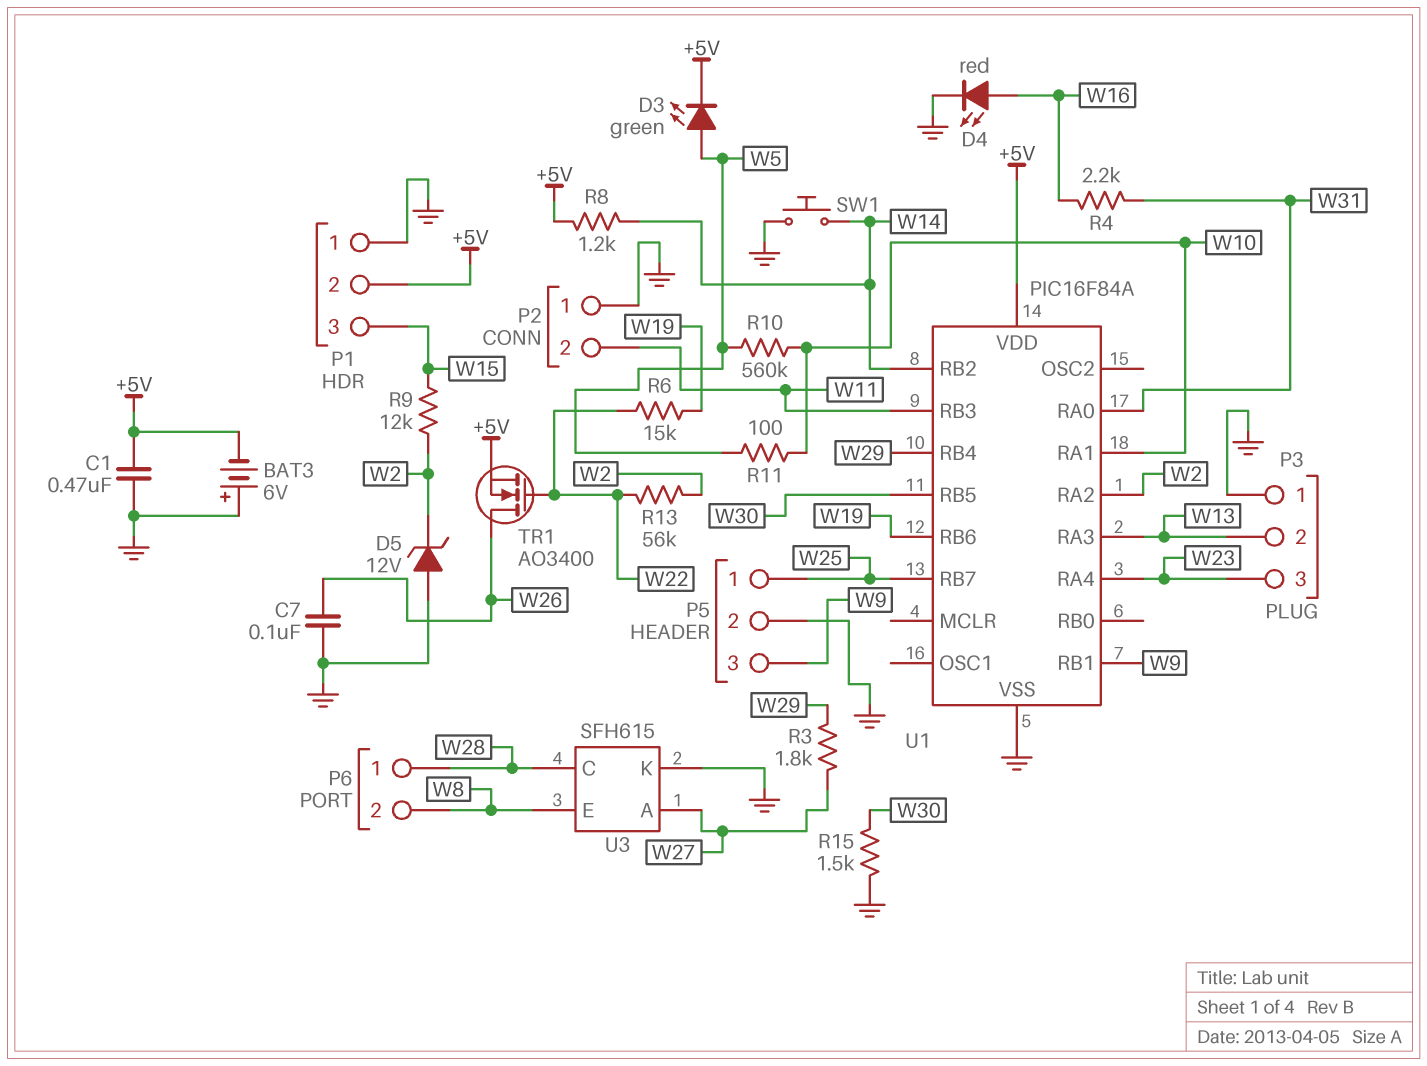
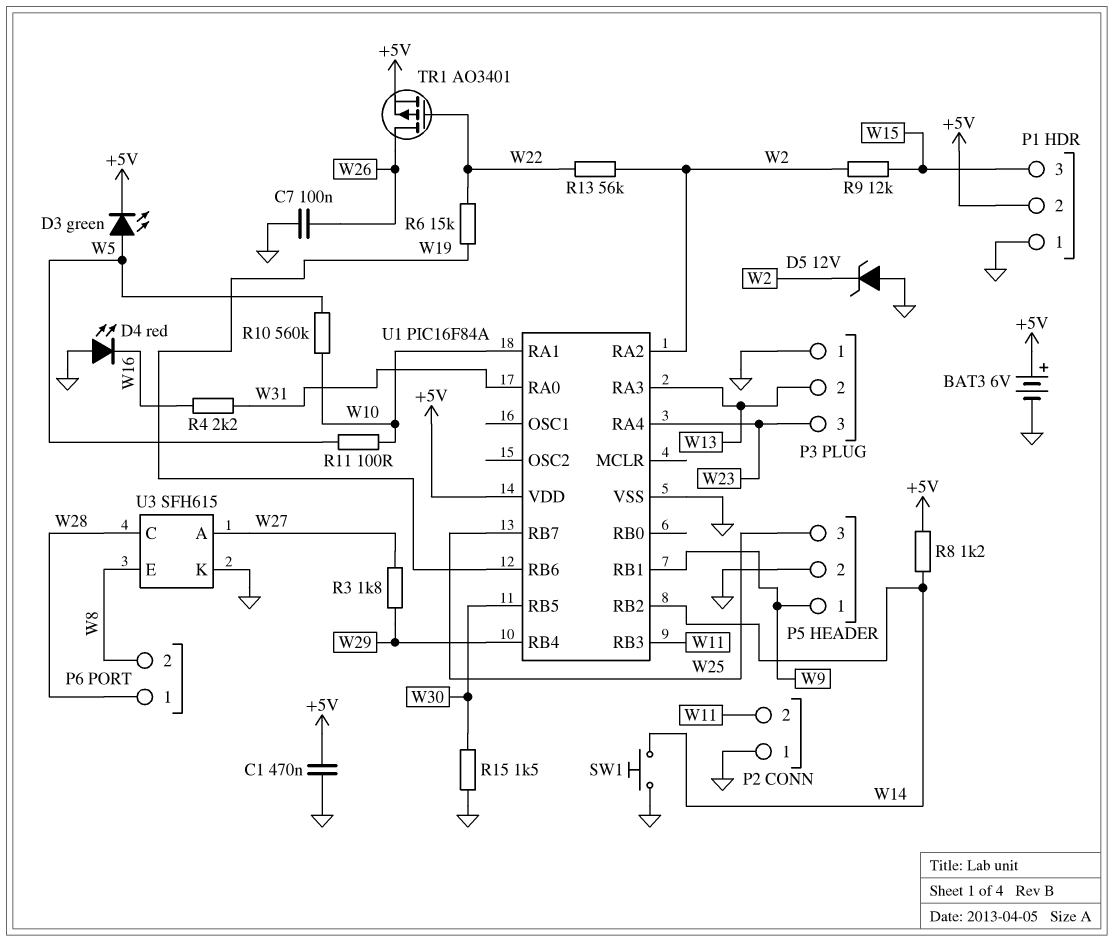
BAT3: 6V (plus GND, minus +5V) -> 6V (plus +5V, minus GND)
D4: LED red (A W16, K GND) -> LED red (A GND, K W16)
P5 pin 1: W25 -> W9
P5 pin 3: W9 -> W25
TR1: NMOS AO3400 (G W22, D W26, S +5V) -> PMOS AO3401 (G W22, D W26, S +5V)

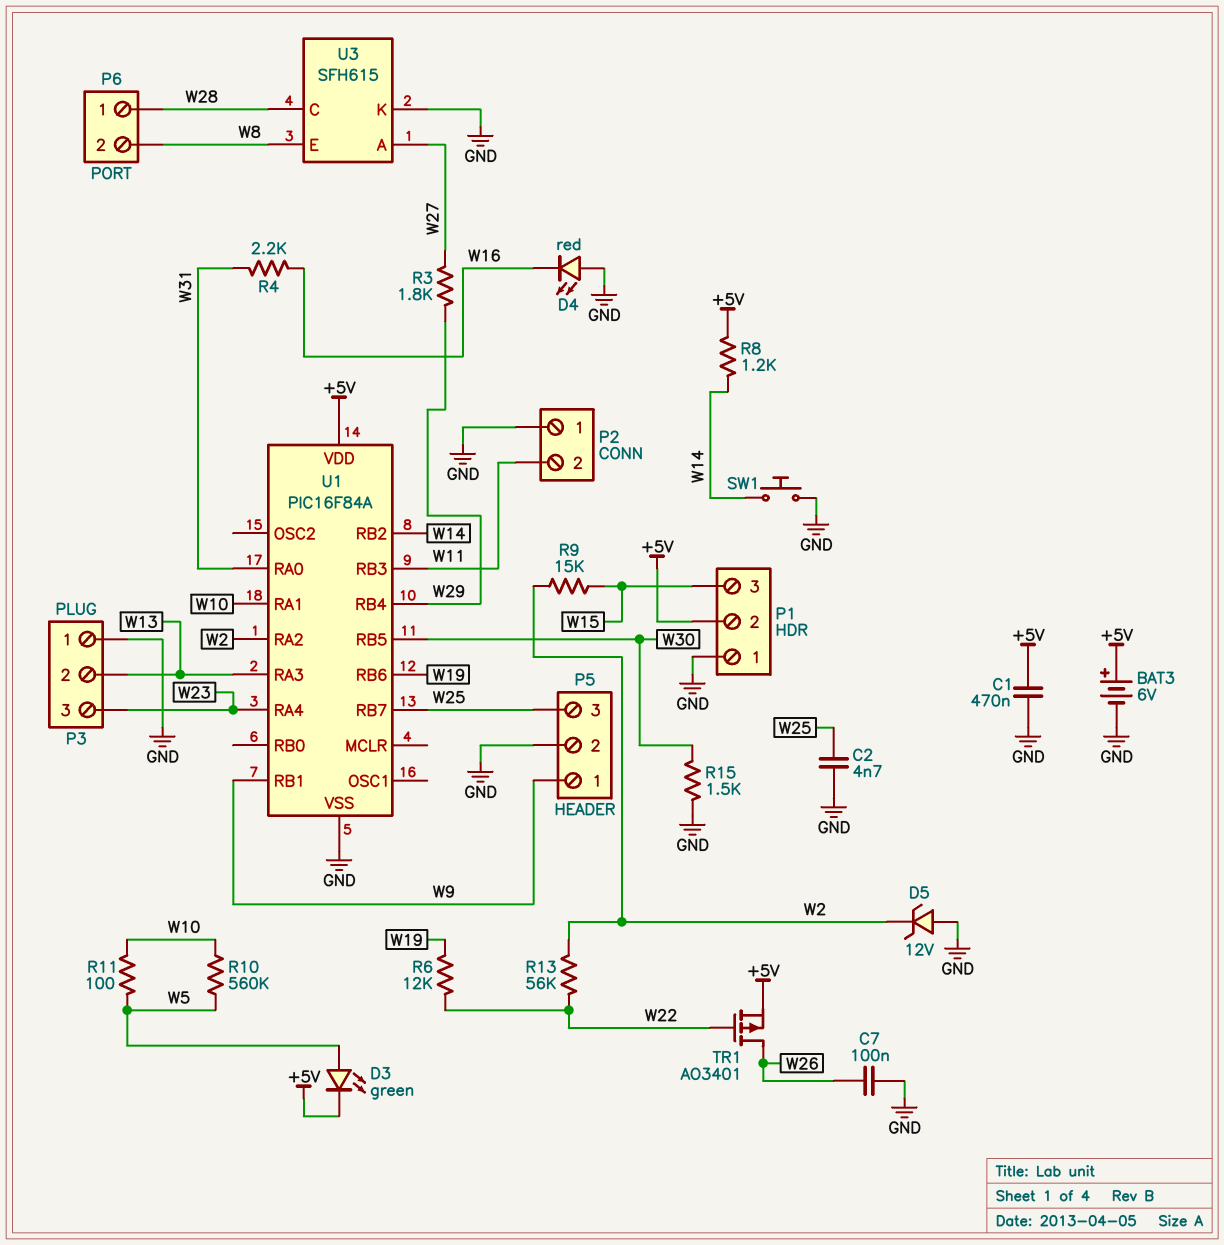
C2: none -> 4.7nF (GND, W25)
R6: 15k (W19, W22) -> 12k (W19, W22)
R9: 12k (W2, W15) -> 15k (W2, W15)

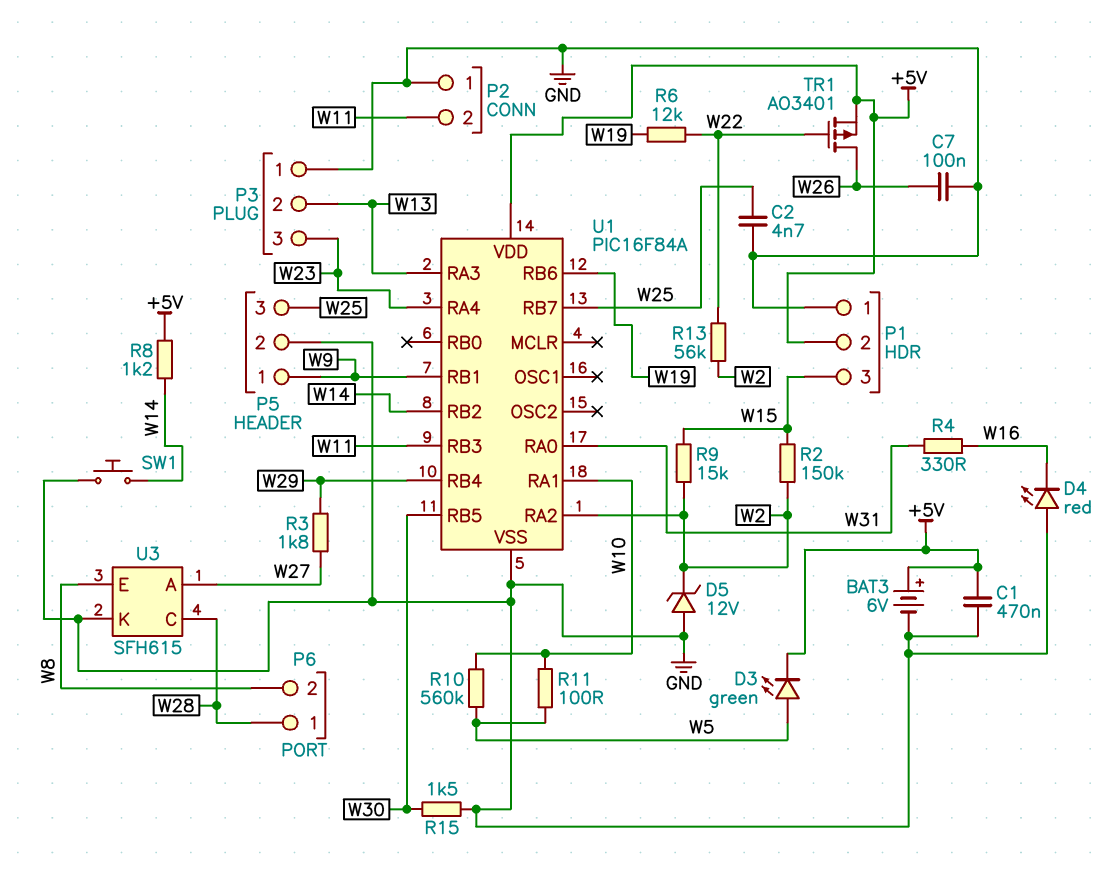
R2: none -> 150k (W2, W15)
R4: 2.2k (W16, W31) -> 330 (W16, W31)

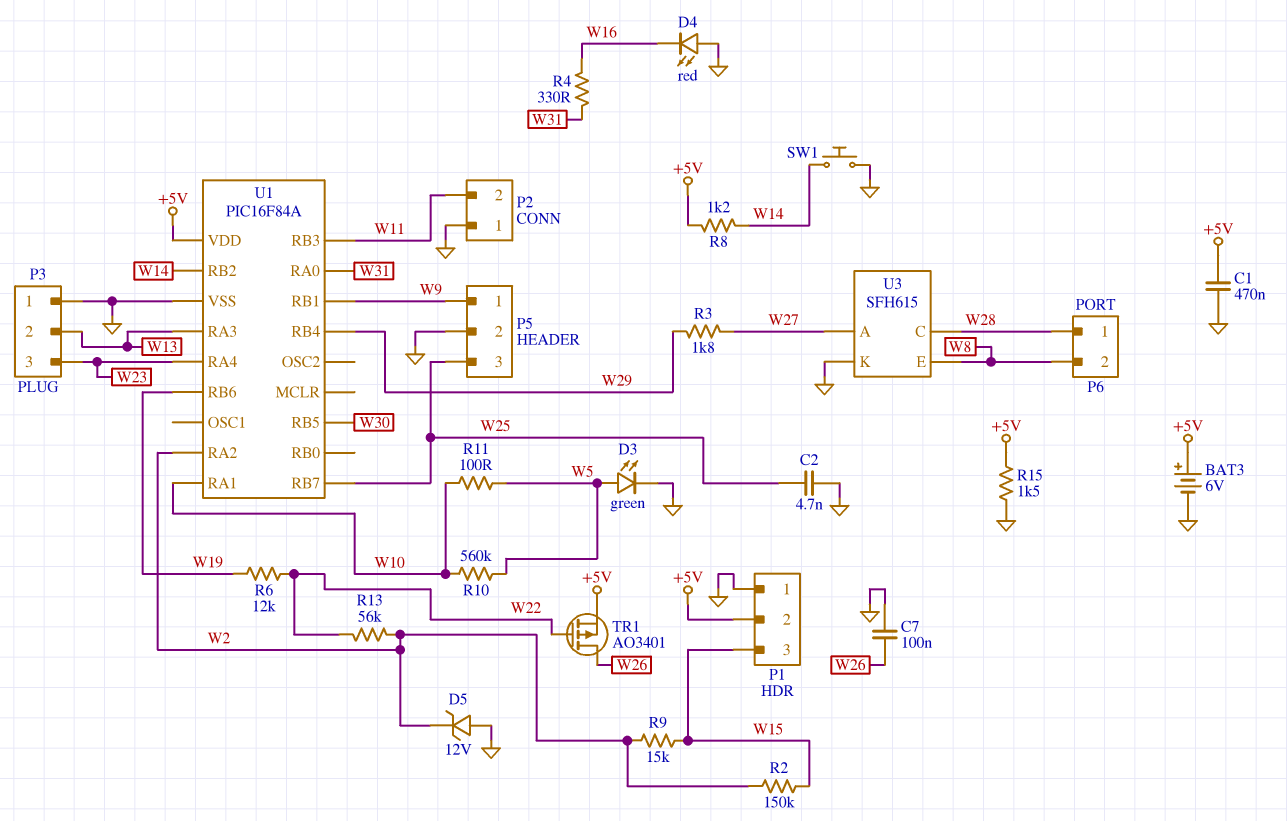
D3: LED green (A W5, K +5V) -> LED green (A W5, K GND)
R15: 1.5k (GND, W30) -> 1.5k (+5V, GND)

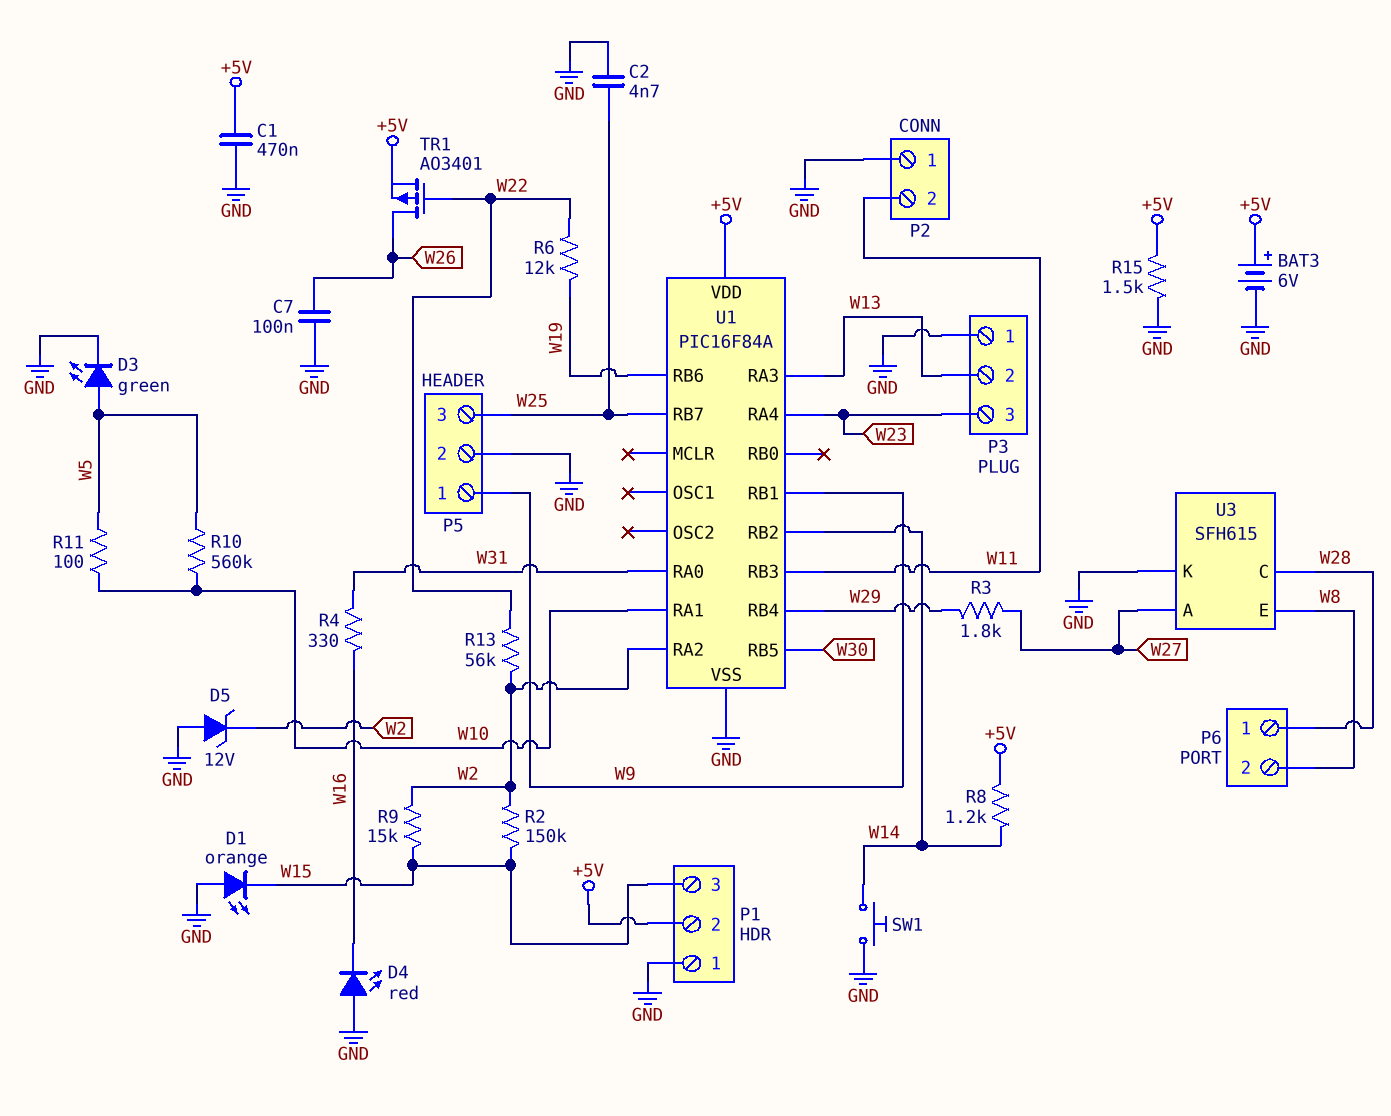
D1: none -> LED orange (A GND, K W15)

